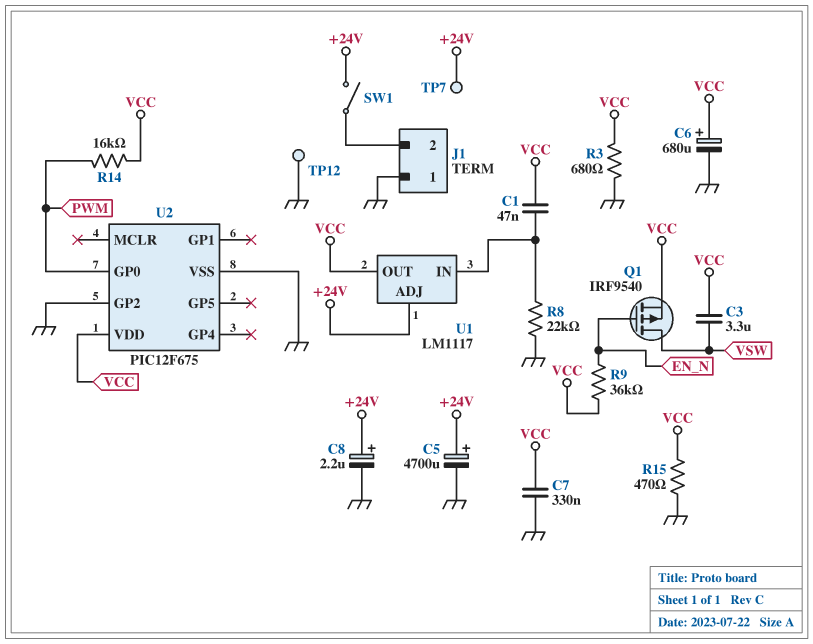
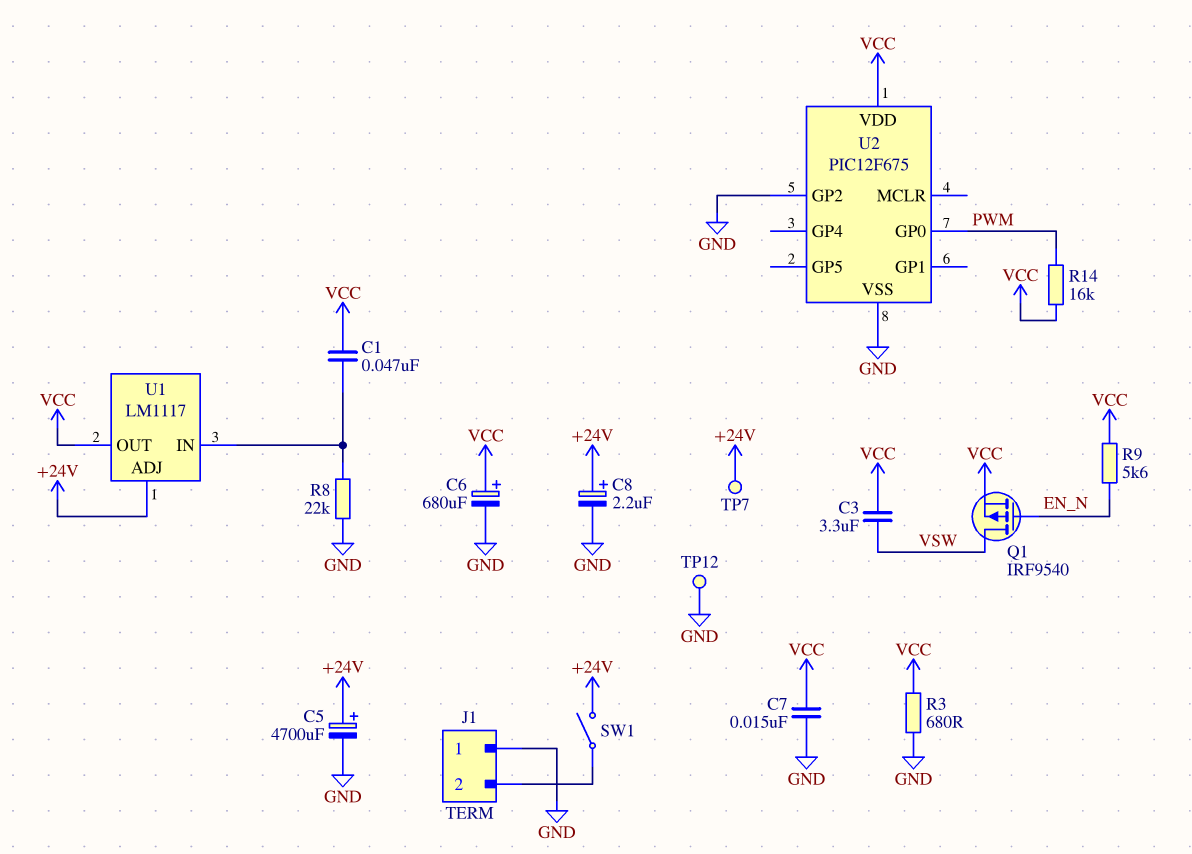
C7: 330nF (GND, VCC) -> 15nF (GND, VCC)
R9: 36k (EN_N, VCC) -> 5.6k (EN_N, VCC)
R15: 470 (GND, VCC) -> none

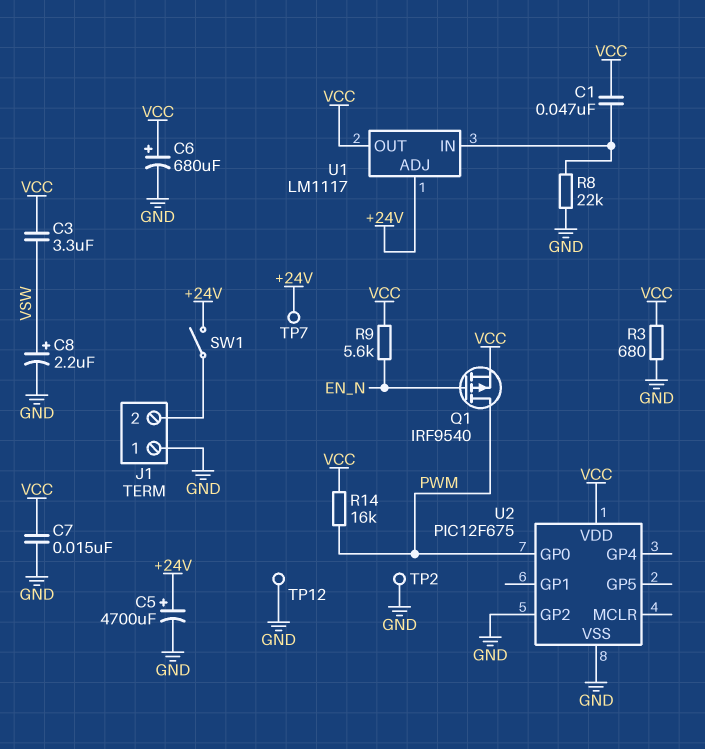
C8: 2.2uF (plus +24V, minus GND) -> 2.2uF (plus VSW, minus GND)
Q1: PMOS IRF9540 (G EN_N, D VSW, S VCC) -> PMOS IRF9540 (G EN_N, D PWM, S VCC)
TP2: none -> test point (GND)

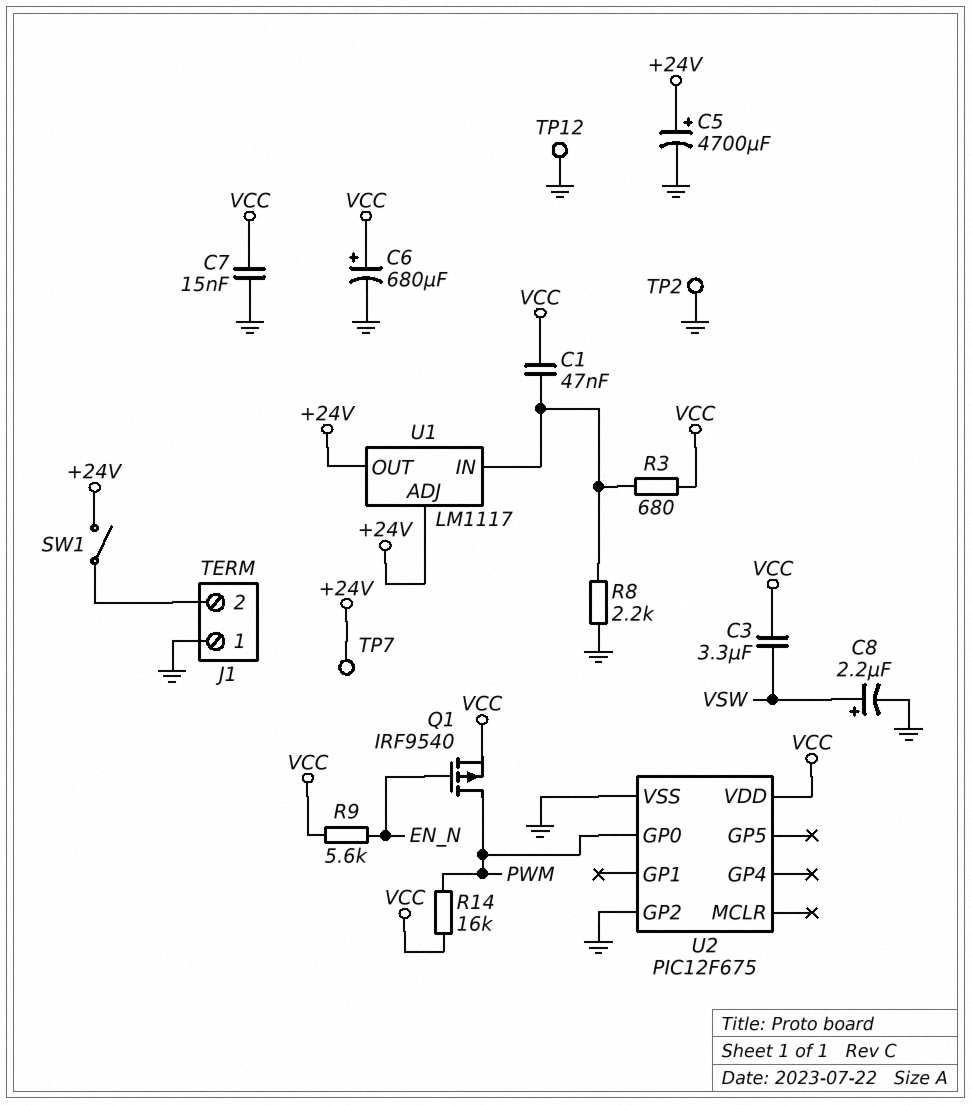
R3: 680 (GND, VCC) -> 680 (U1/IN, VCC)
R8: 22k (GND, U1/IN) -> 2.2k (GND, U1/IN)
U1 pin OUT: VCC -> +24V

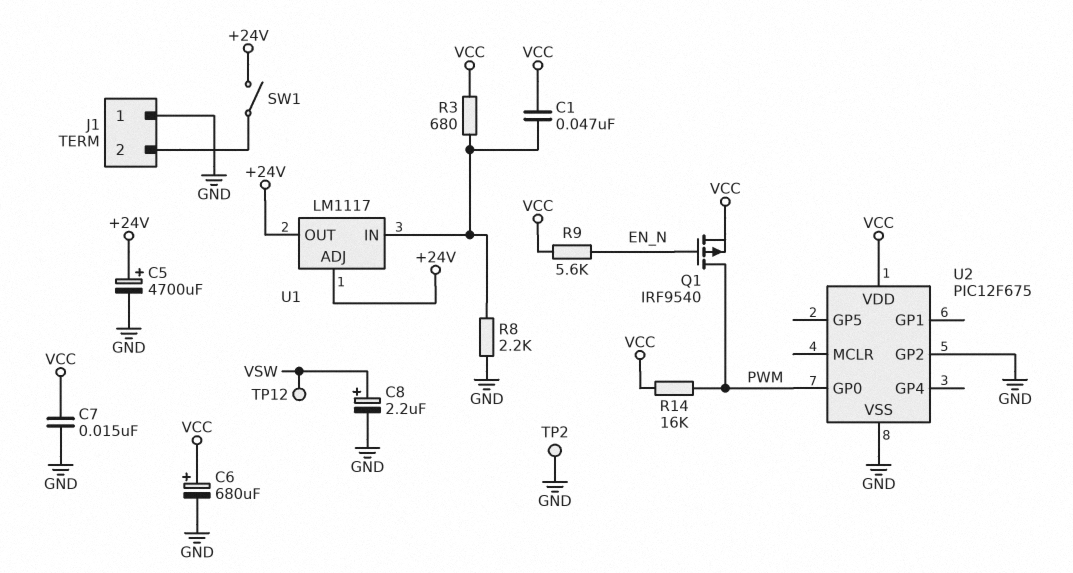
C3: 3.3uF (VCC, VSW) -> none
TP7: test point (+24V) -> none
TP12: test point (GND) -> test point (VSW)

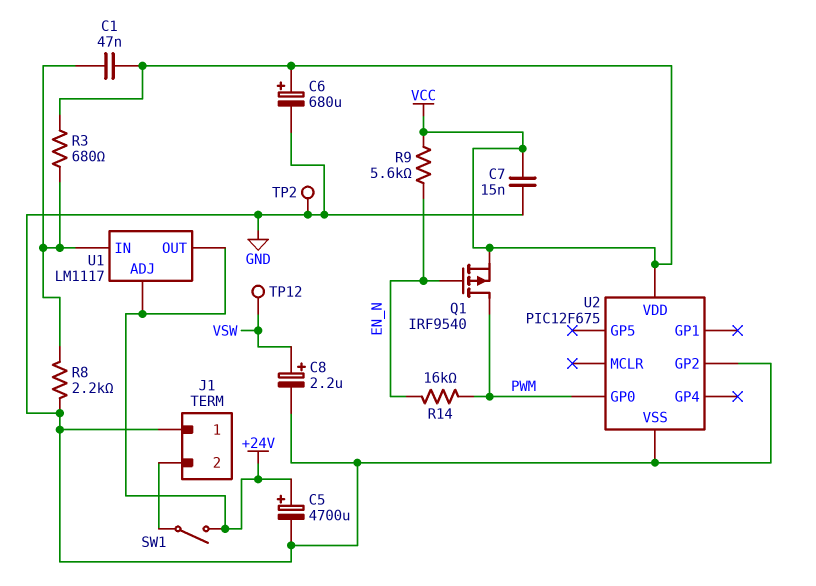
R14: 16k (PWM, VCC) -> 16k (EN_N, PWM)

